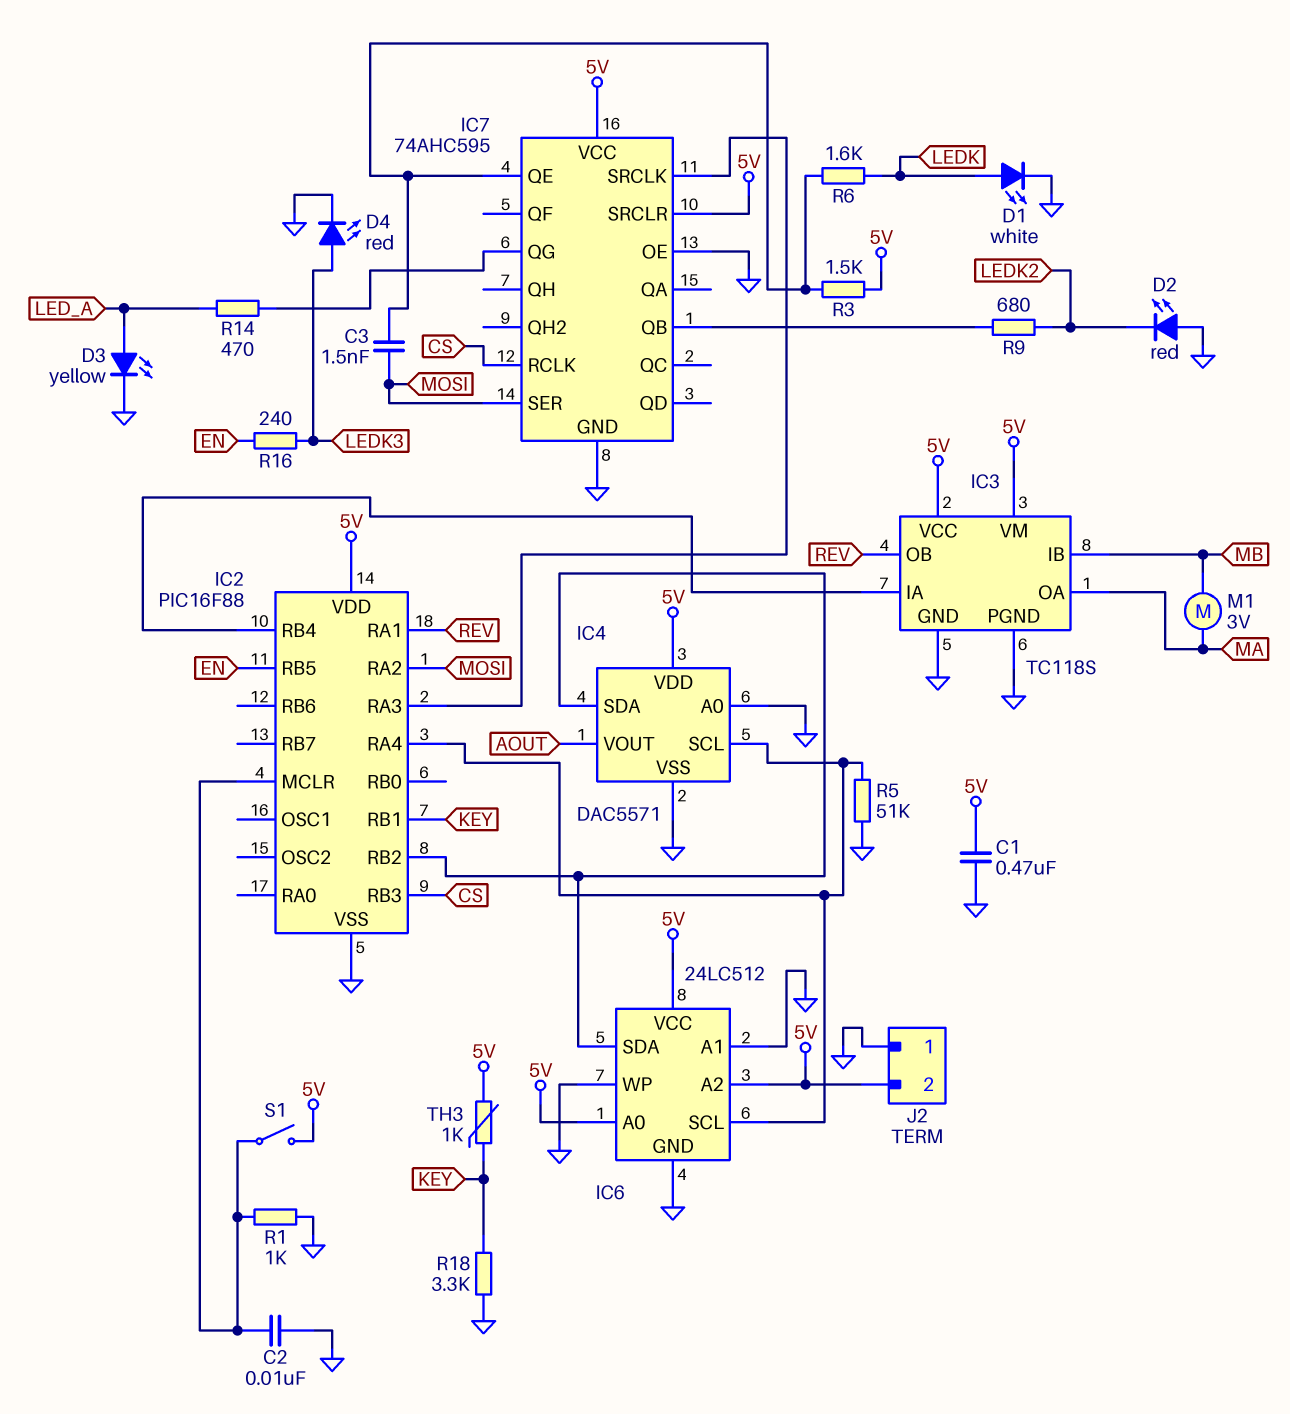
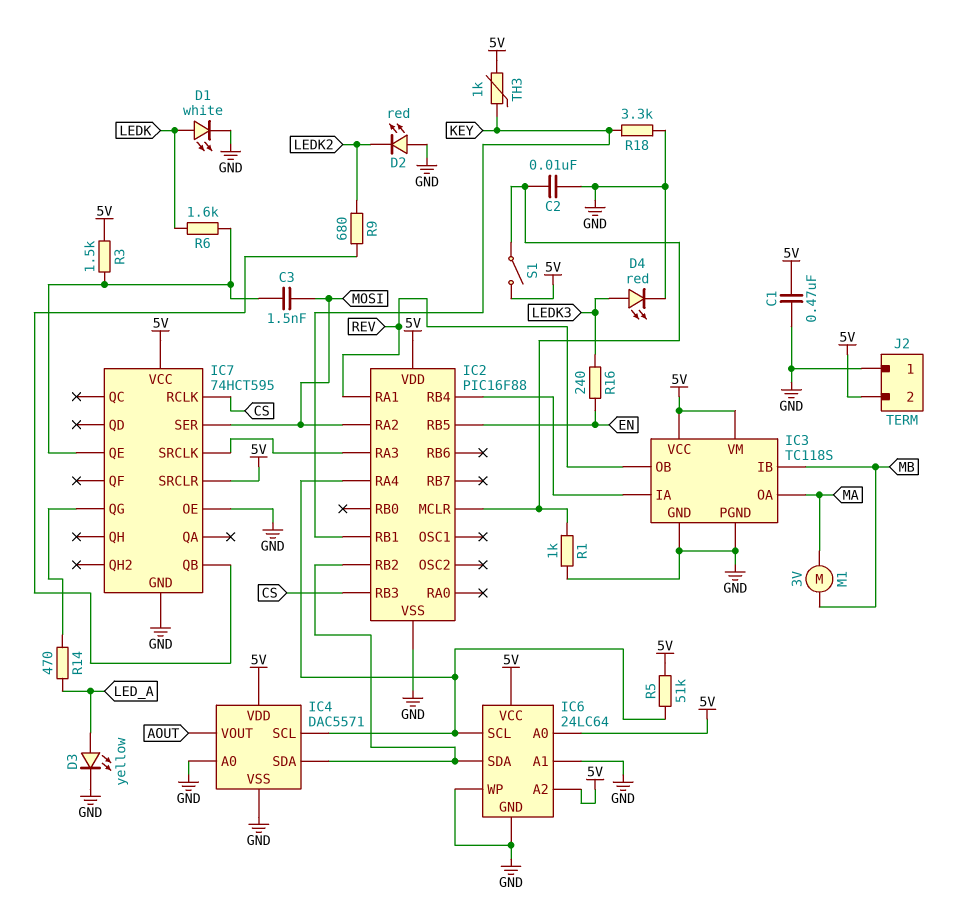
IC6: 24LC512 -> 24LC64
IC7: 74AHC595 -> 74HCT595
R5: 51k (GND, IC2/RA4) -> 51k (5V, IC2/RA4)

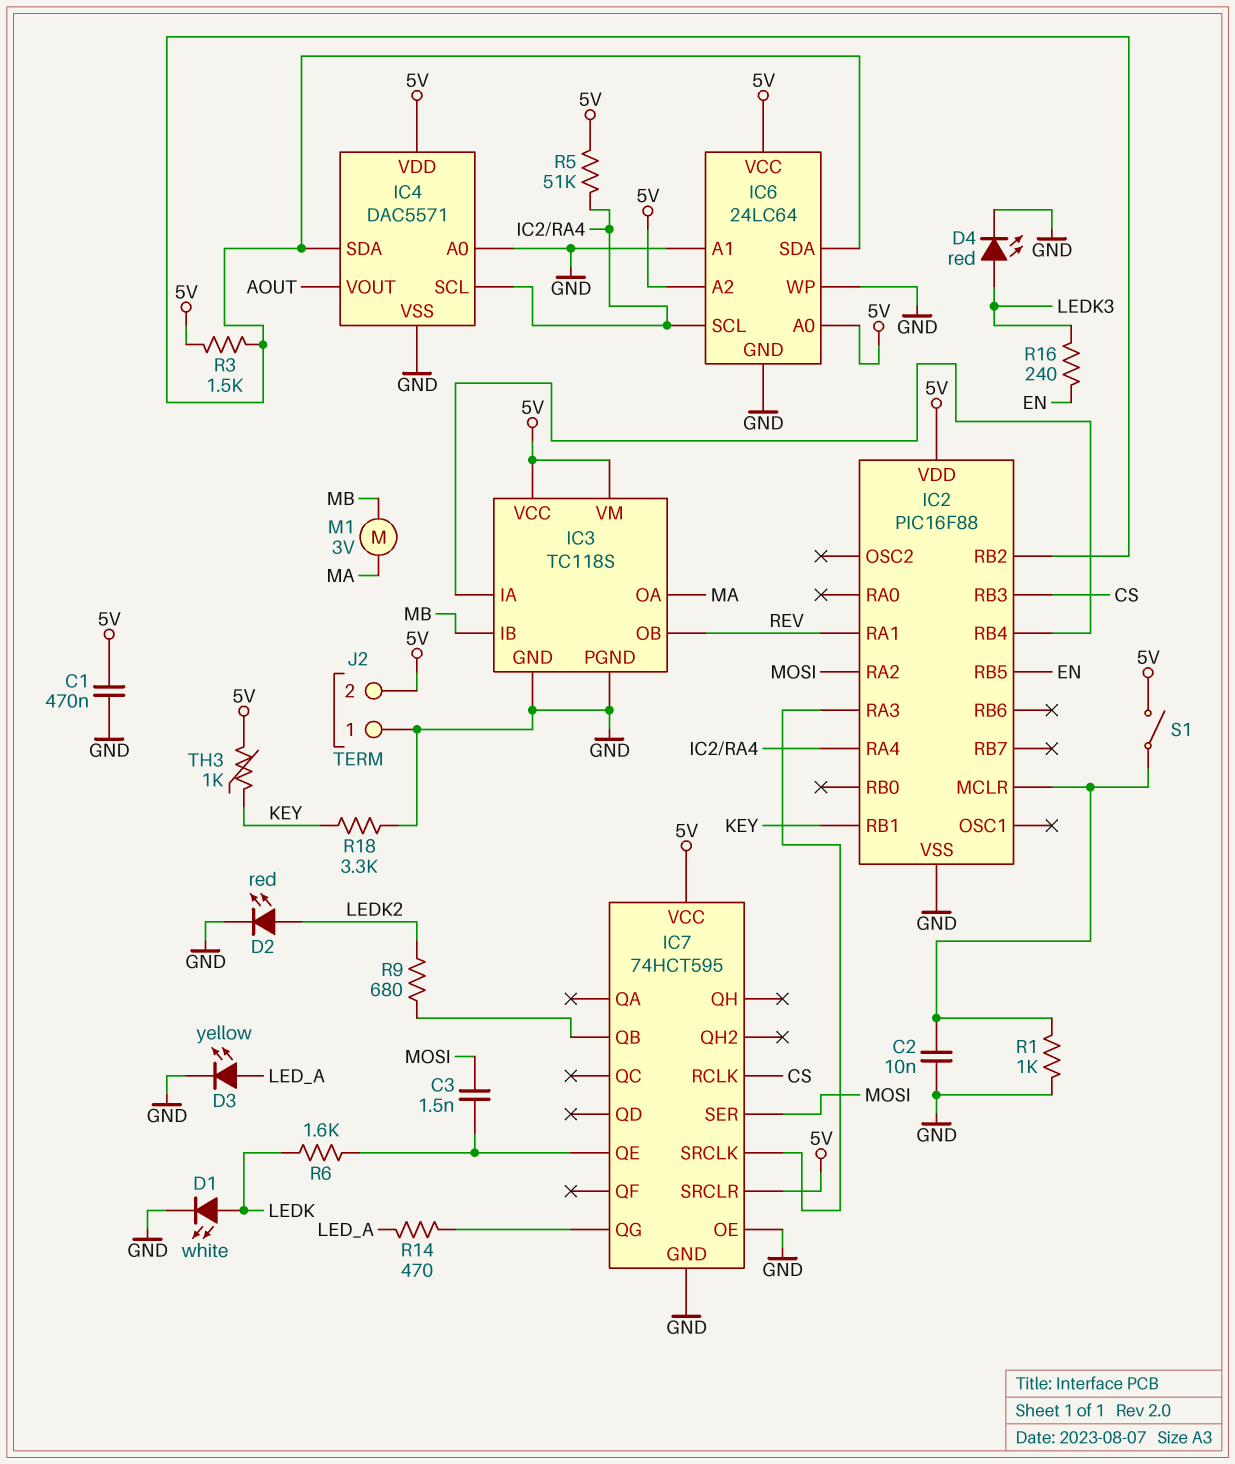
D2: LED red (A GND, K LEDK2) -> LED red (A LEDK2, K GND)
R3: 1.5k (5V, IC7/QE) -> 1.5k (5V, IC2/RB2)

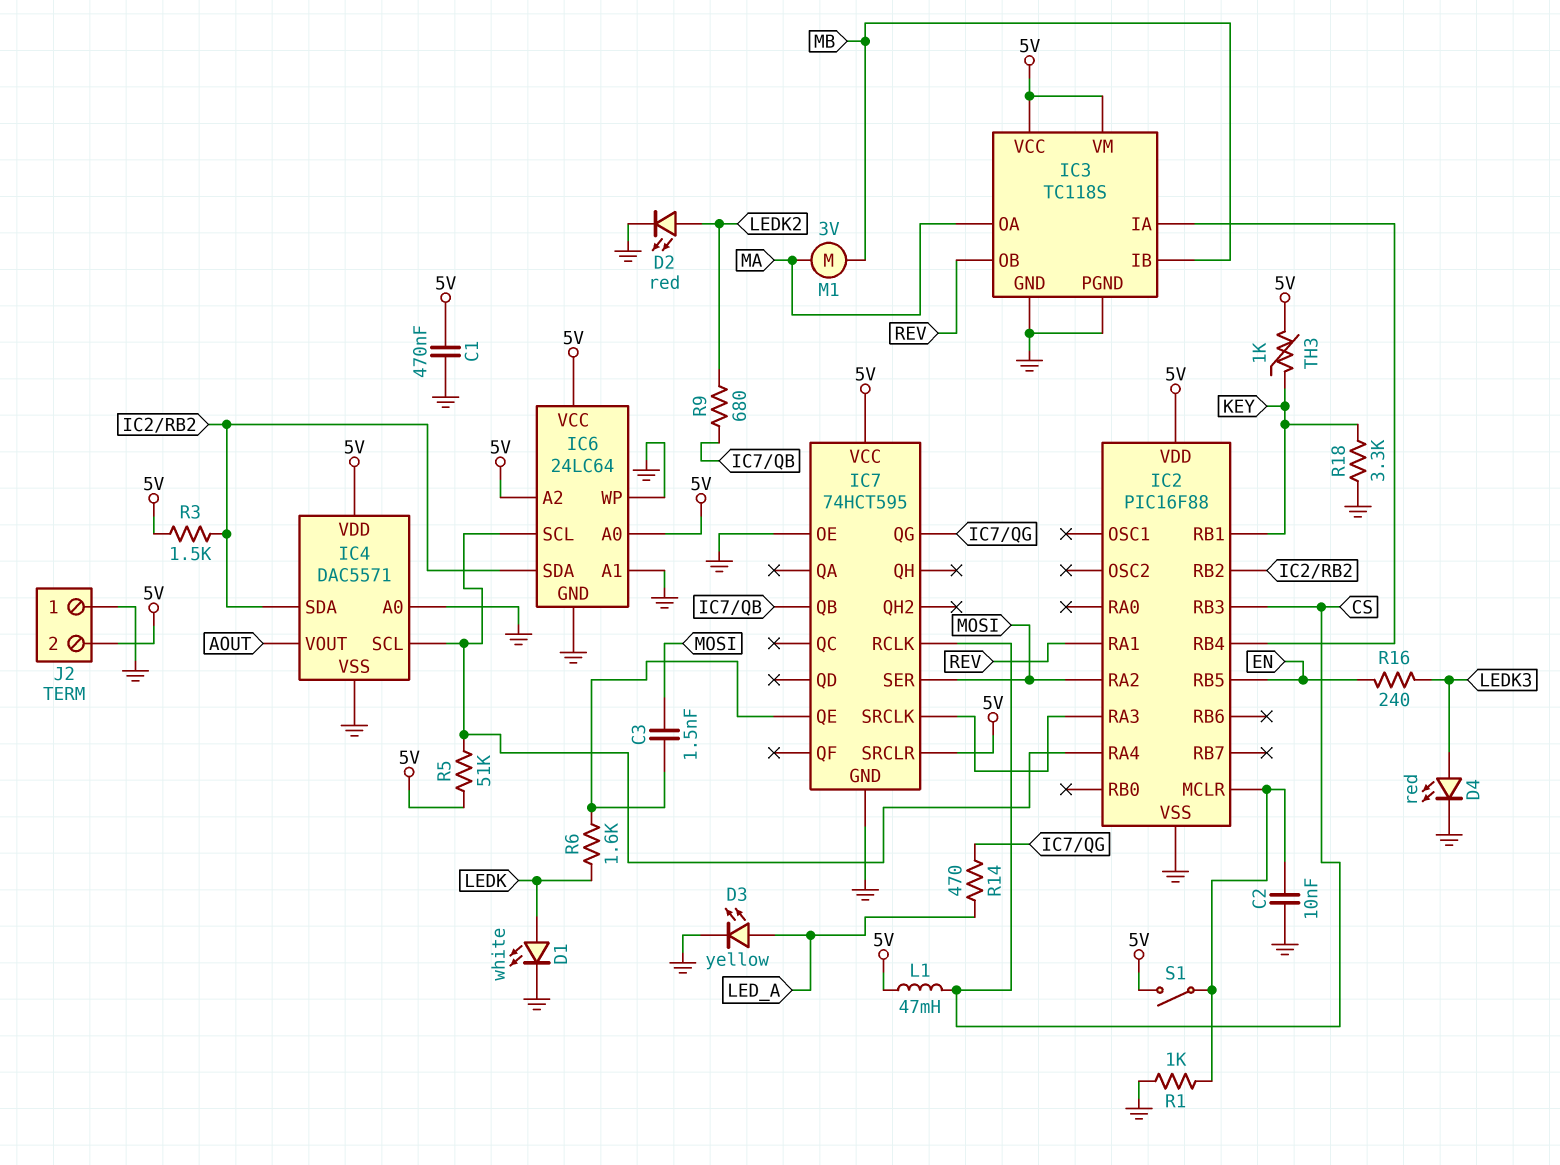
L1: none -> 47mH (5V, CS)

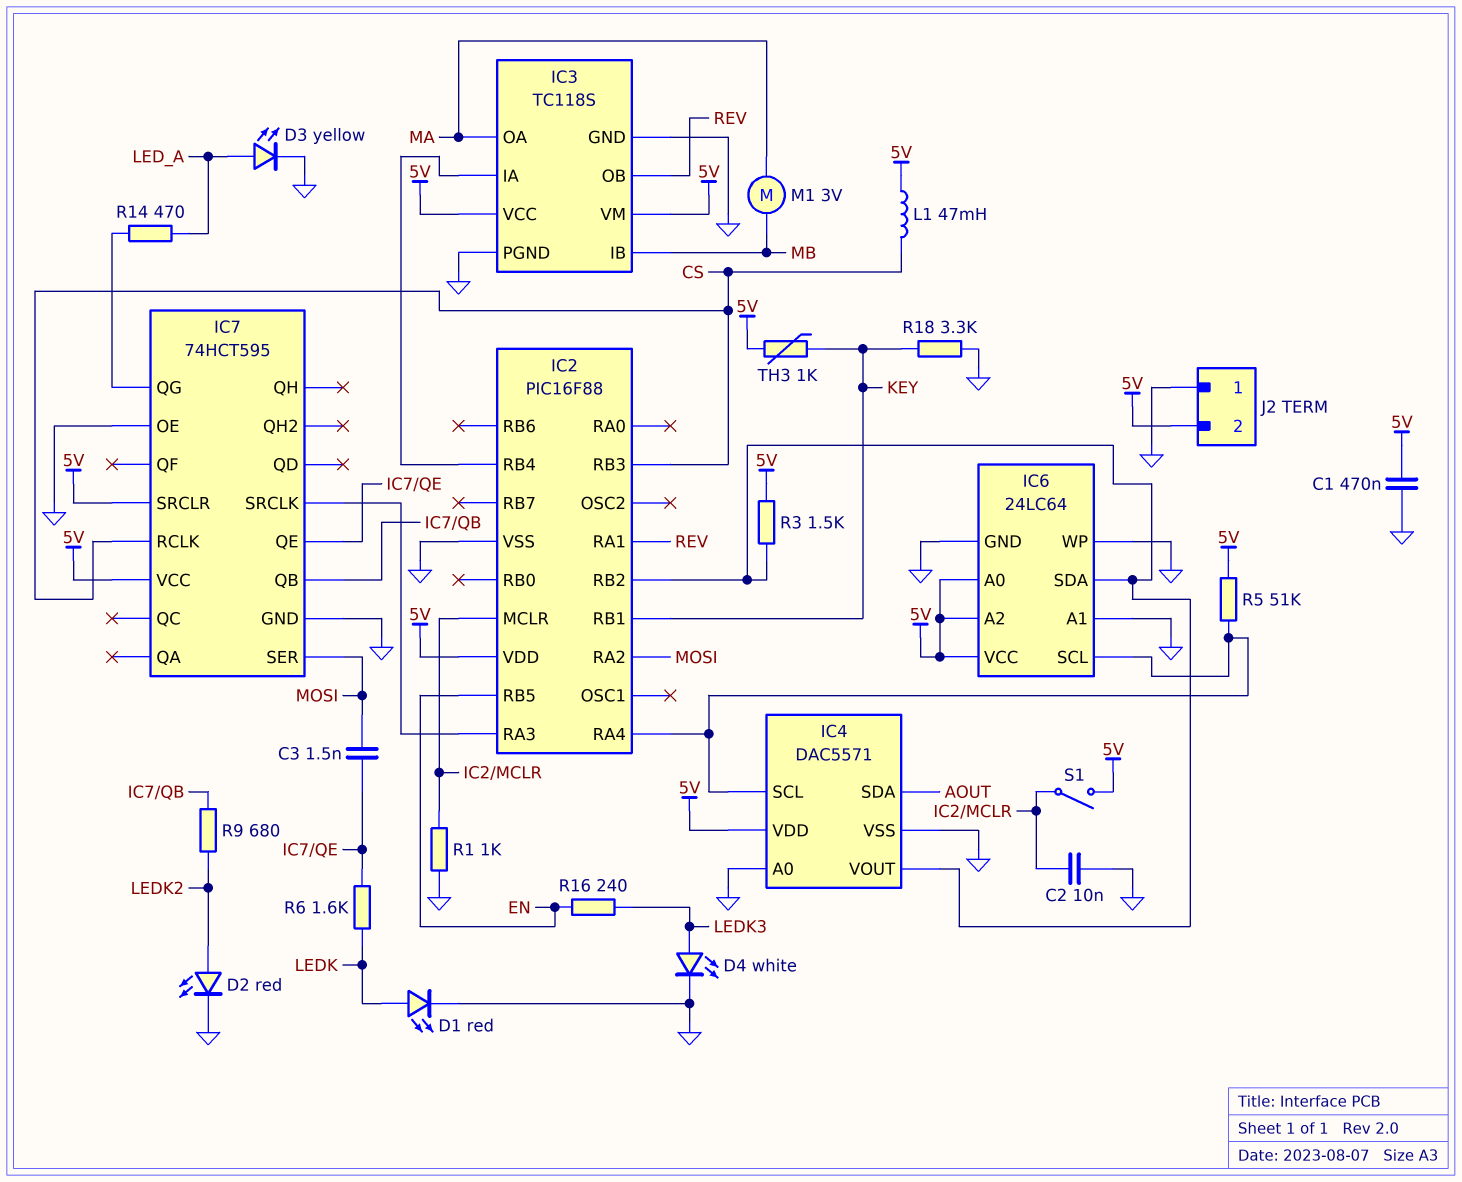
D1: LED white (A LEDK, K GND) -> LED red (A LEDK, K GND)
D4: LED red (A LEDK3, K GND) -> LED white (A LEDK3, K GND)
IC4 pin SDA: IC2/RB2 -> AOUT
IC4 pin VOUT: AOUT -> IC2/RB2

